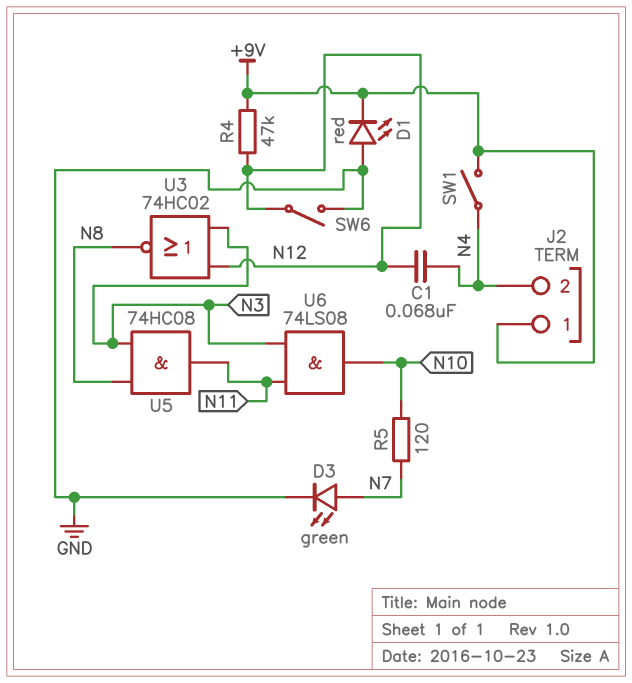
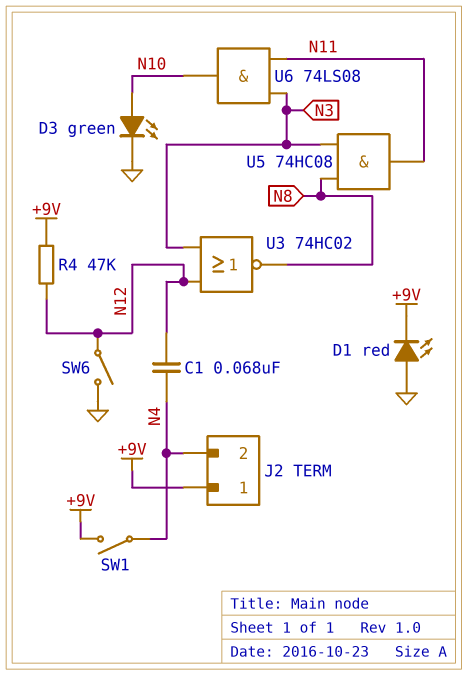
D3: LED green (A N7, K GND) -> LED green (A N10, K GND)
R5: 120 (N7, N10) -> none

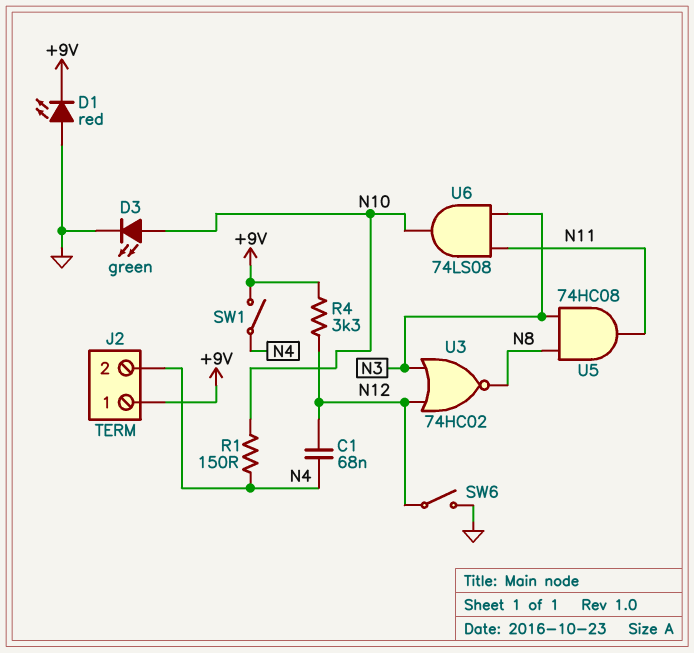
R1: none -> 150 (N4, N10)
R4: 47k (+9V, N12) -> 3.3k (+9V, N12)

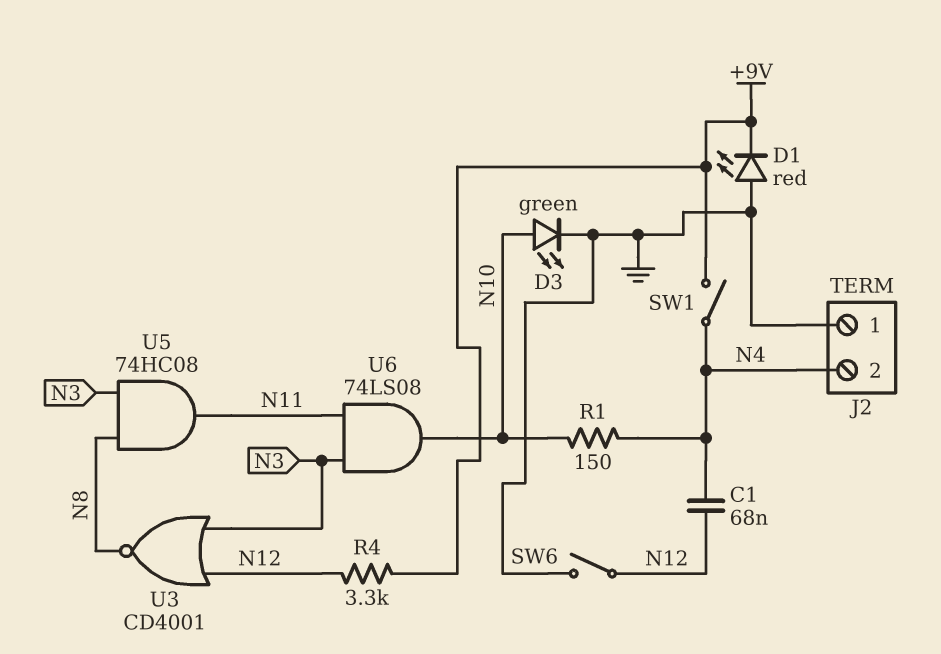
J2 pin 1: +9V -> GND
U3: NOR 74HC02 (in N3, in N12, out N8) -> NOR CD4001 (in N3, in N12, out N8)

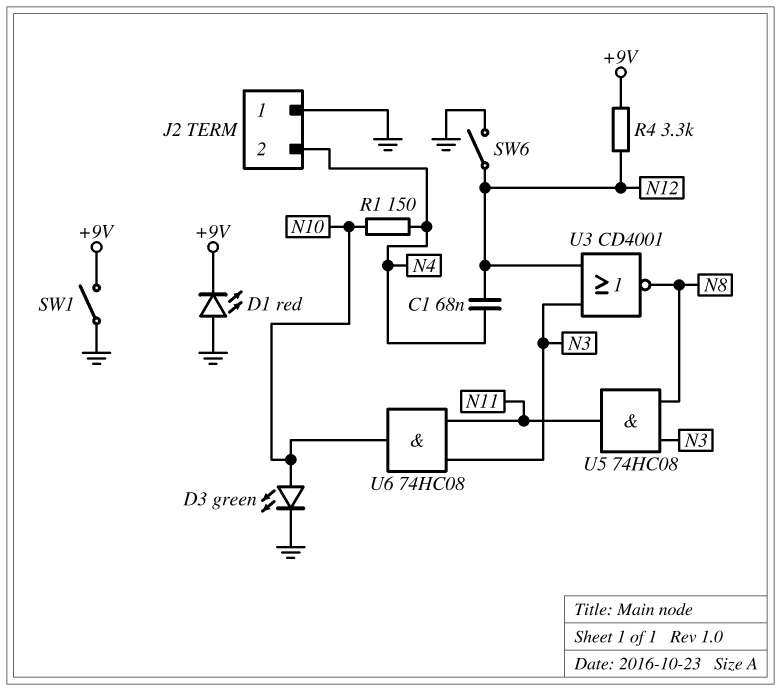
SW1: switch (+9V, N4) -> switch (+9V, GND)
U6: AND 74LS08 (in N3, in N11, out N10) -> AND 74HC08 (in N3, in N11, out N10)

